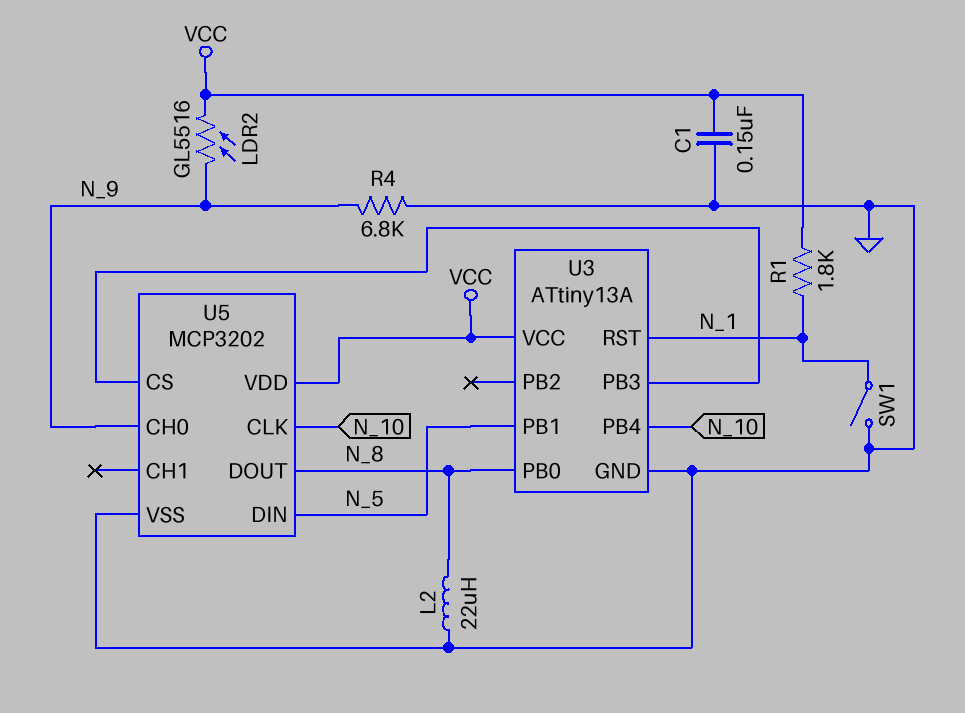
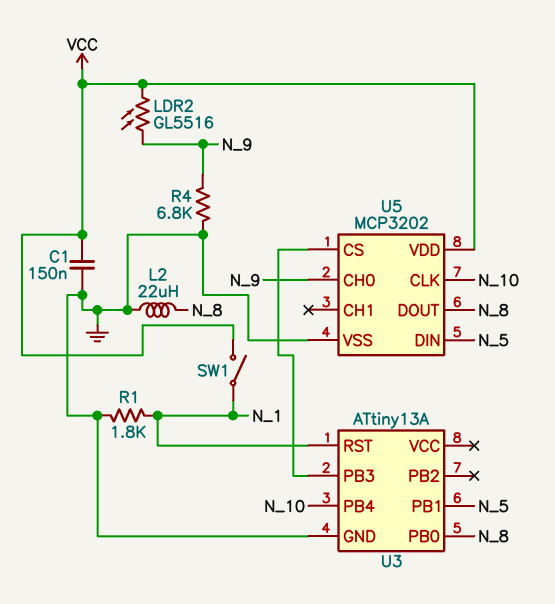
R1: 1.8k (N_1, VCC) -> 1.8k (GND, N_1)
SW1: switch (GND, N_1) -> switch (N_1, VCC)
U3 pin VCC: VCC -> none

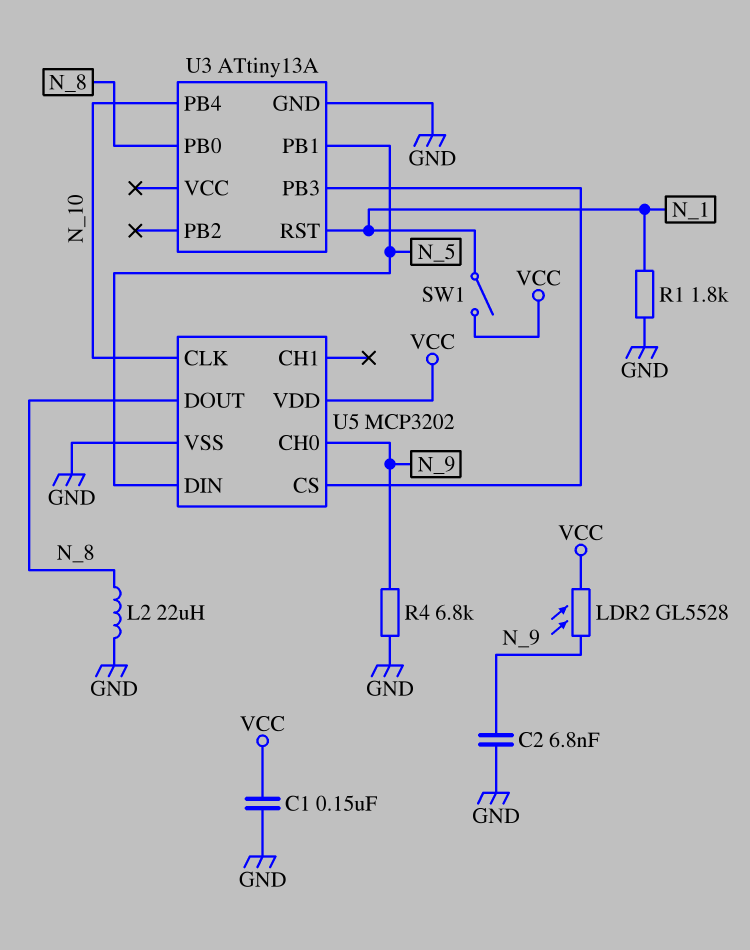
C2: none -> 6.8nF (GND, N_9)
LDR2: GL5516 (N_9, VCC) -> GL5528 (N_9, VCC)

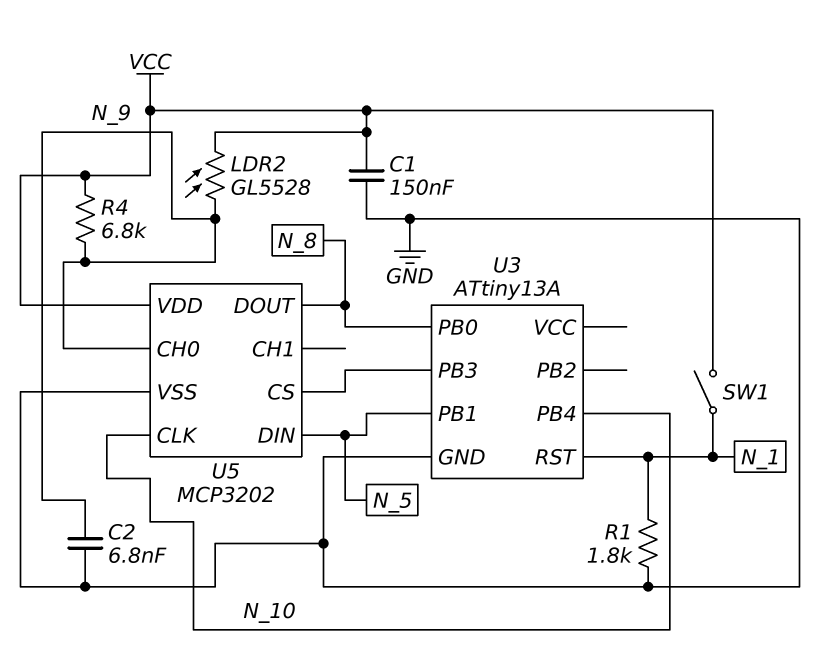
L2: 22uH (GND, N_8) -> none
R4: 6.8k (GND, N_9) -> 6.8k (N_9, VCC)

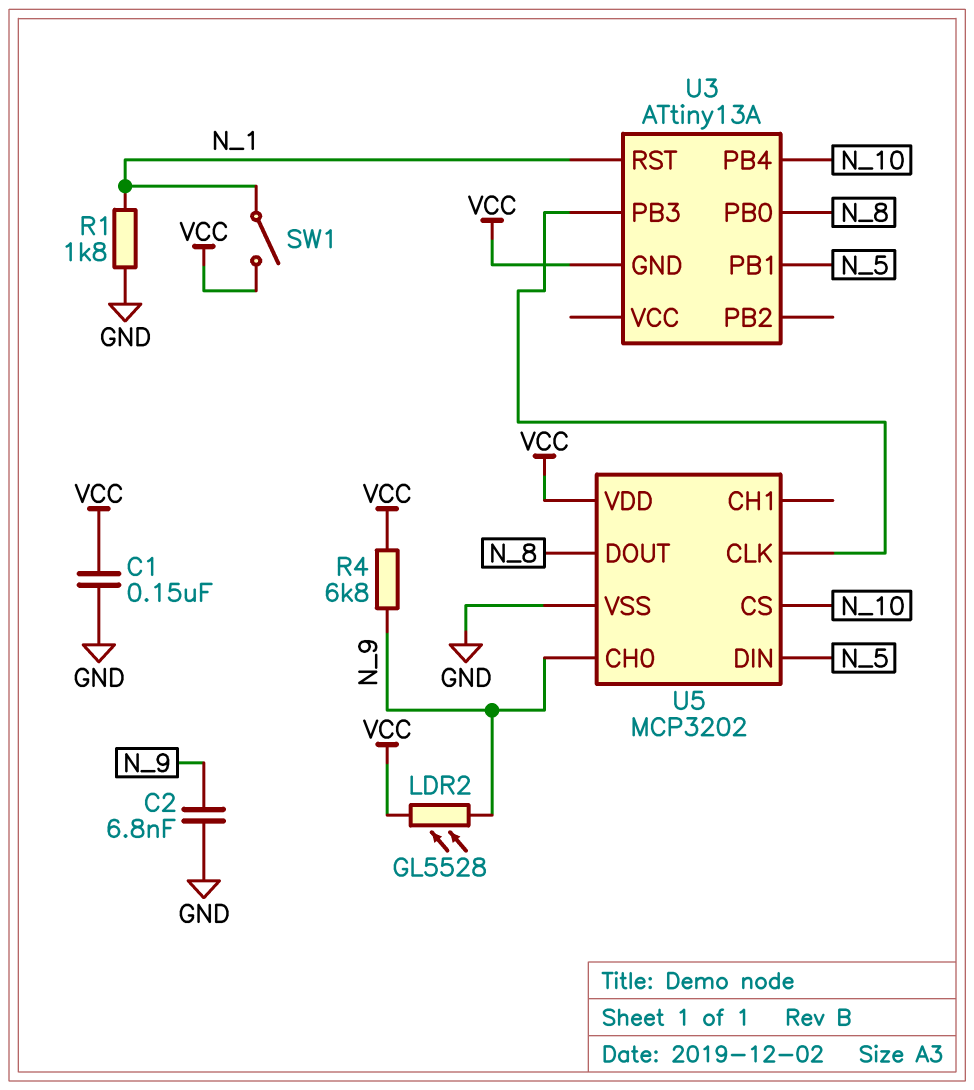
U3 pin GND: GND -> VCC
U5 pin CLK: N_10 -> U3/PB3
U5 pin CS: U3/PB3 -> N_10

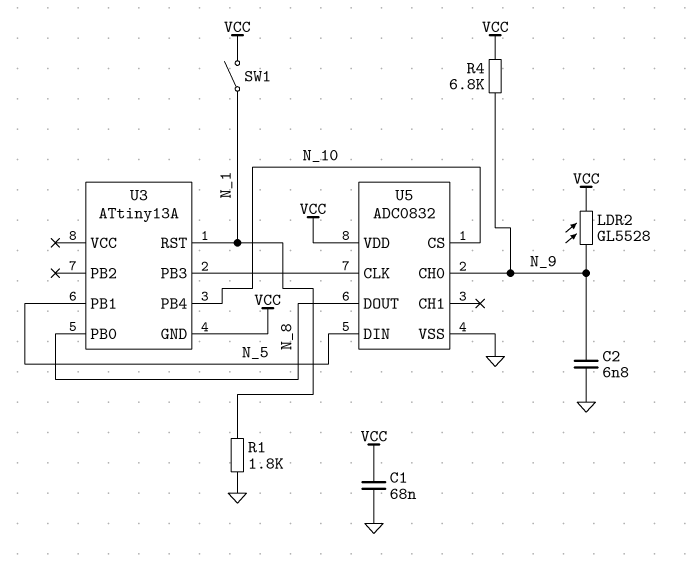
C1: 150nF (GND, VCC) -> 68nF (GND, VCC)
U5: MCP3202 -> ADC0832

